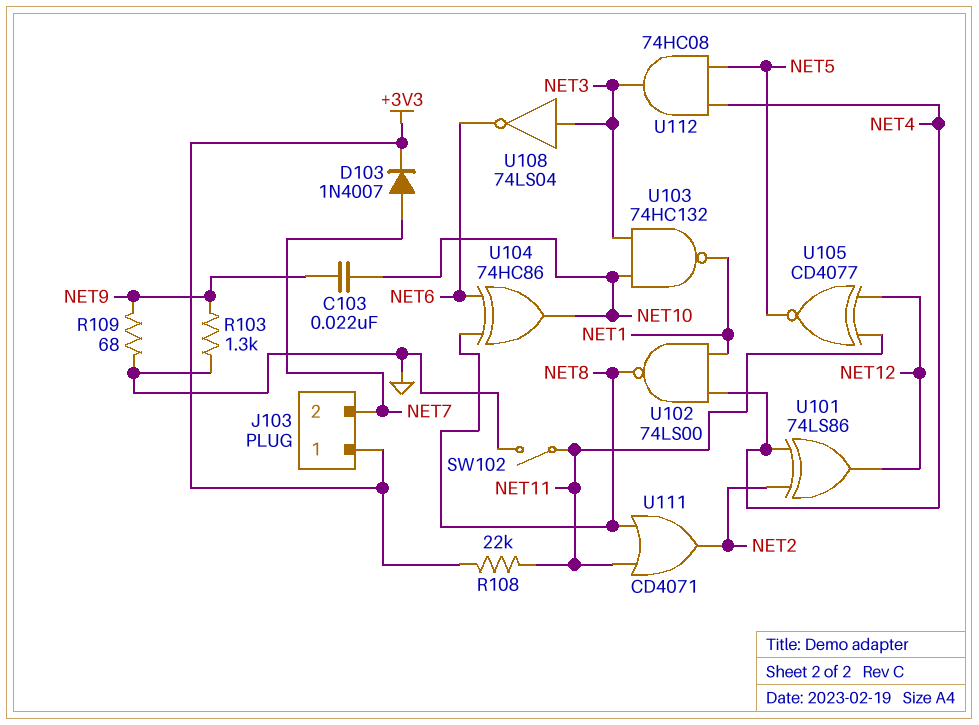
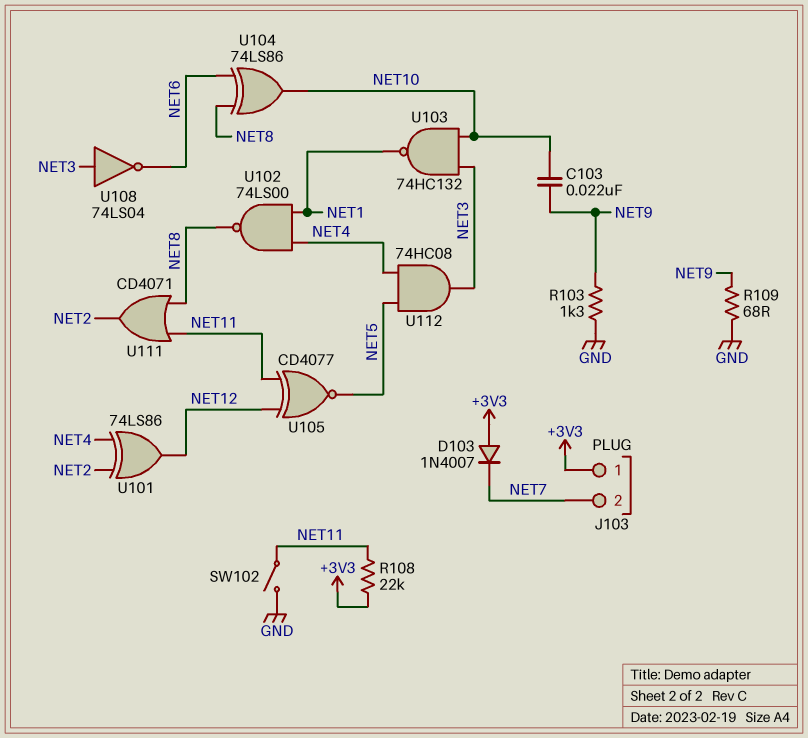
D103: diode 1N4007 (A NET7, K +3V3) -> diode 1N4007 (A +3V3, K NET7)
U104: XOR 74HC86 (in NET6, in NET8, out NET10) -> XOR 74LS86 (in NET6, in NET8, out NET10)

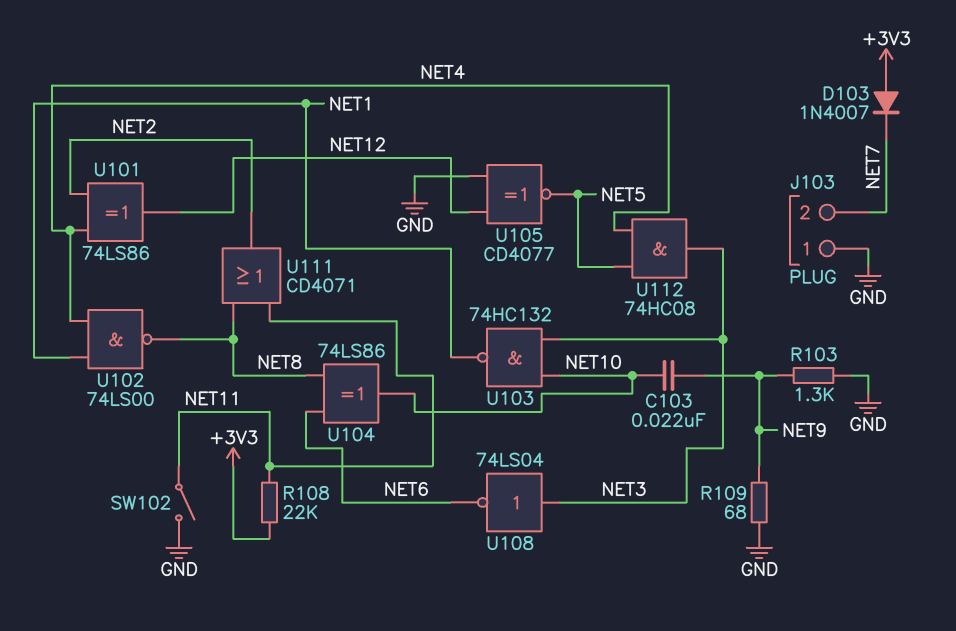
J103 pin 1: +3V3 -> GND
U105: XNOR CD4077 (in NET11, in NET12, out NET5) -> XNOR CD4077 (in GND, in NET12, out NET5)

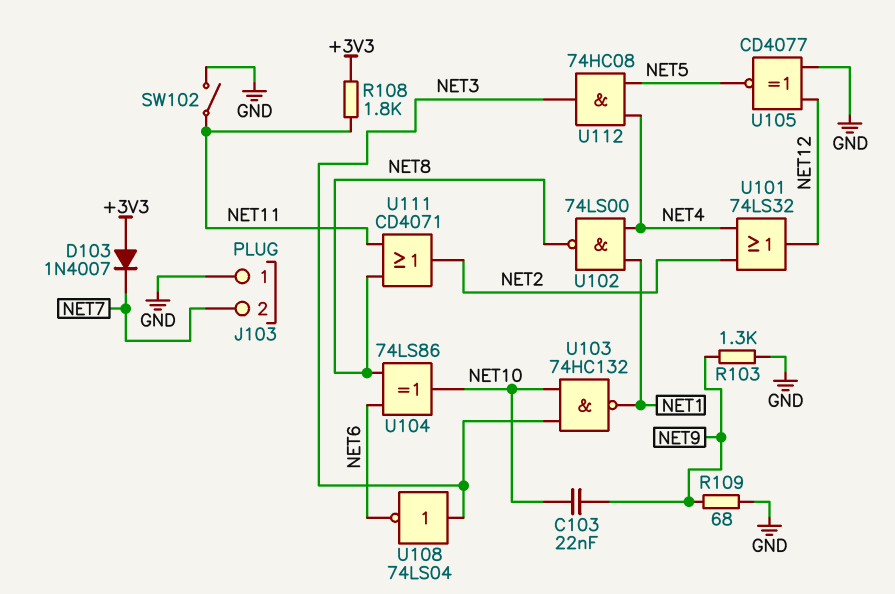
R108: 22k (+3V3, NET11) -> 1.8k (+3V3, NET11)
U101: XOR 74LS86 (in NET2, in NET4, out NET12) -> OR 74LS32 (in NET2, in NET4, out NET12)

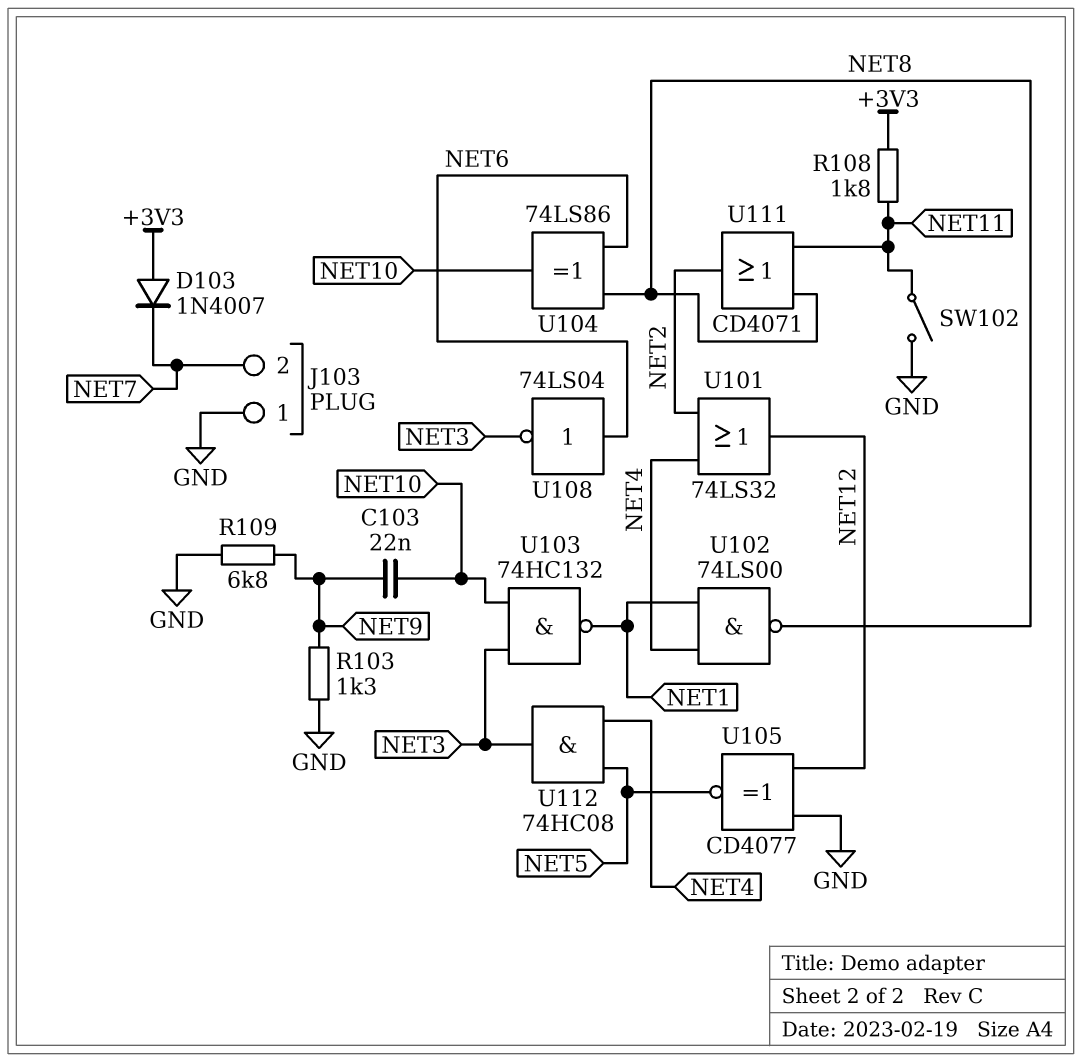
R109: 68 (GND, NET9) -> 6.8k (GND, NET9)
U108: NOT 74LS04 (in NET3, out NET6) -> NOT 74LS04 (in NET6, out NET3)

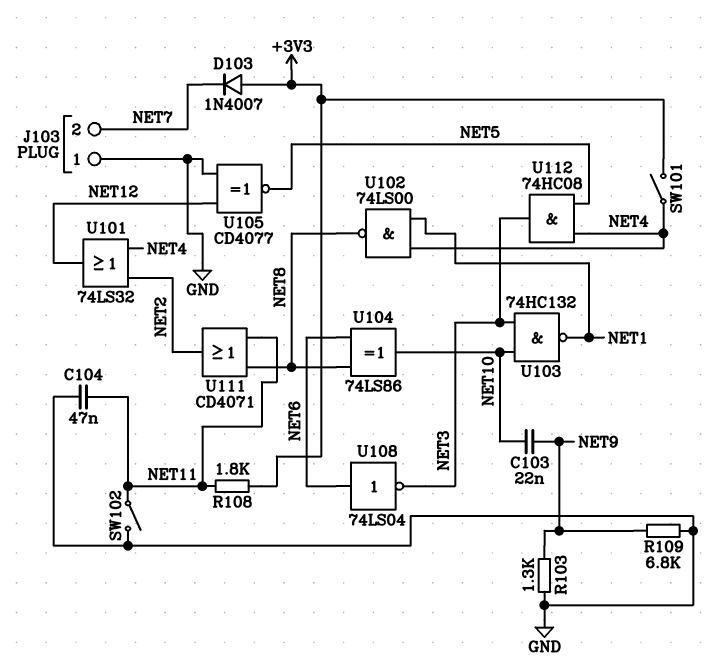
C104: none -> 47nF (GND, NET11)
SW101: none -> switch (+3V3, NET4)

